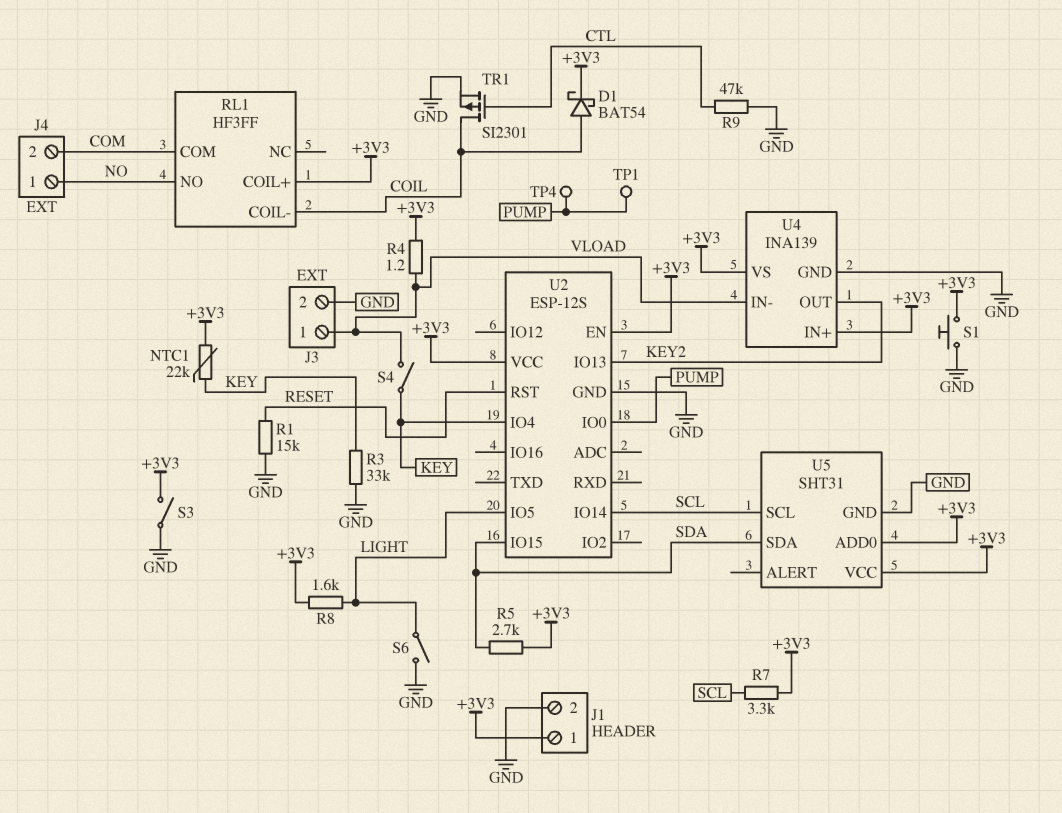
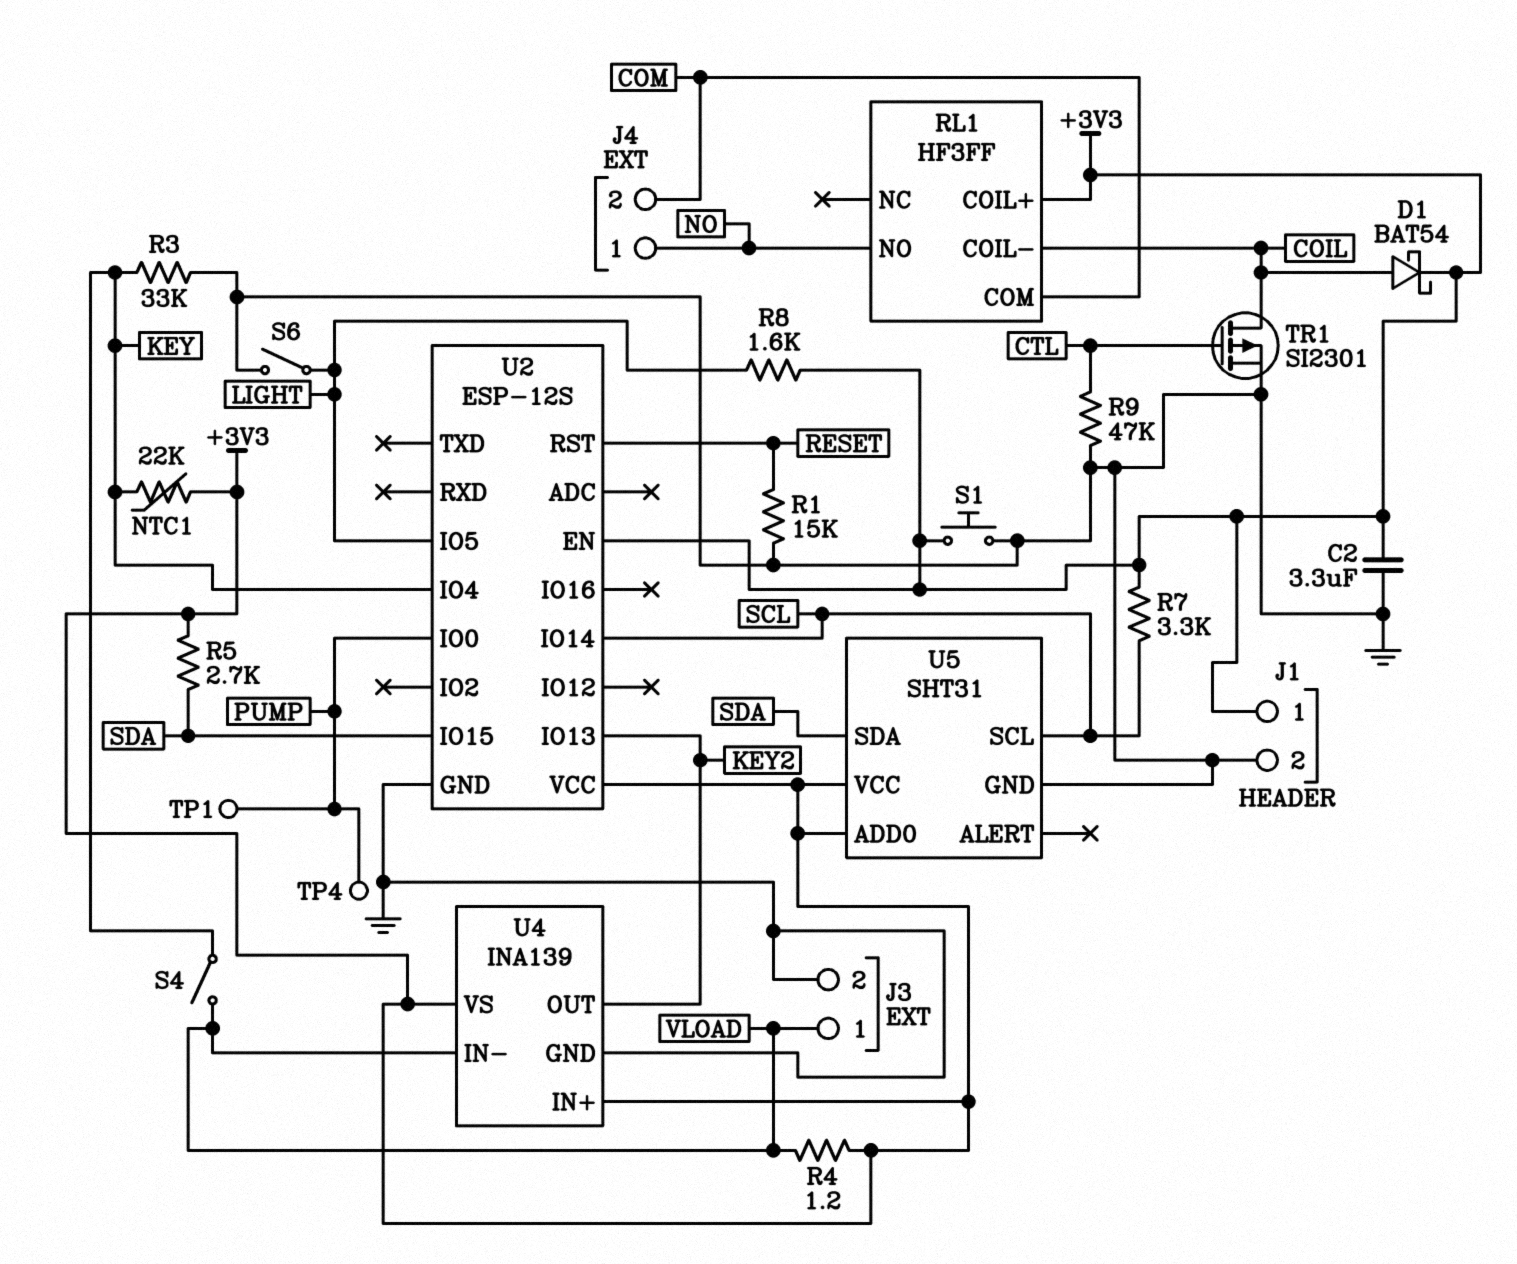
C2: none -> 3.3uF (+3V3, GND)
S3: switch (+3V3, GND) -> none

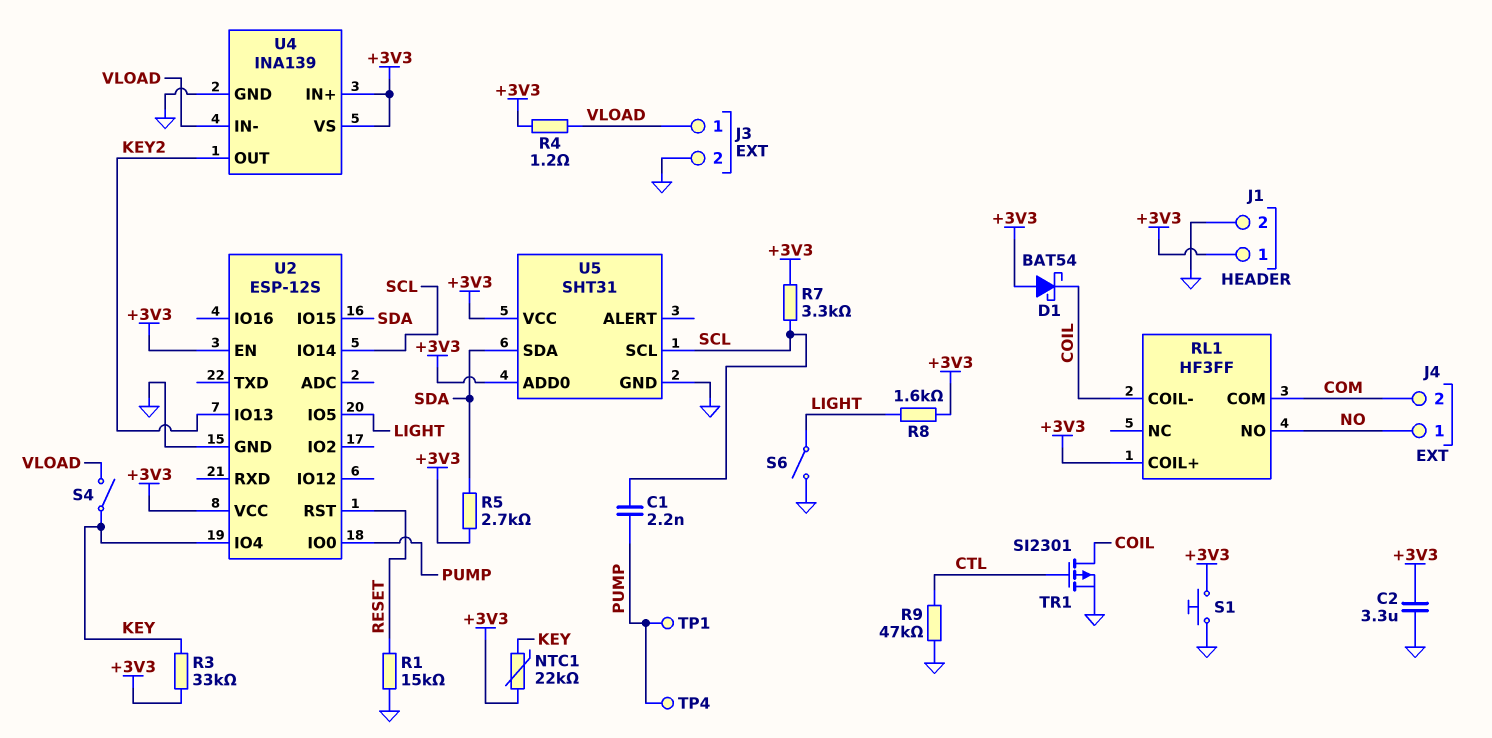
C1: none -> 2.2nF (PUMP, SCL)
D1: schottky BAT54 (A COIL, K +3V3) -> schottky BAT54 (A +3V3, K COIL)
R3: 33k (GND, KEY) -> 33k (+3V3, KEY)

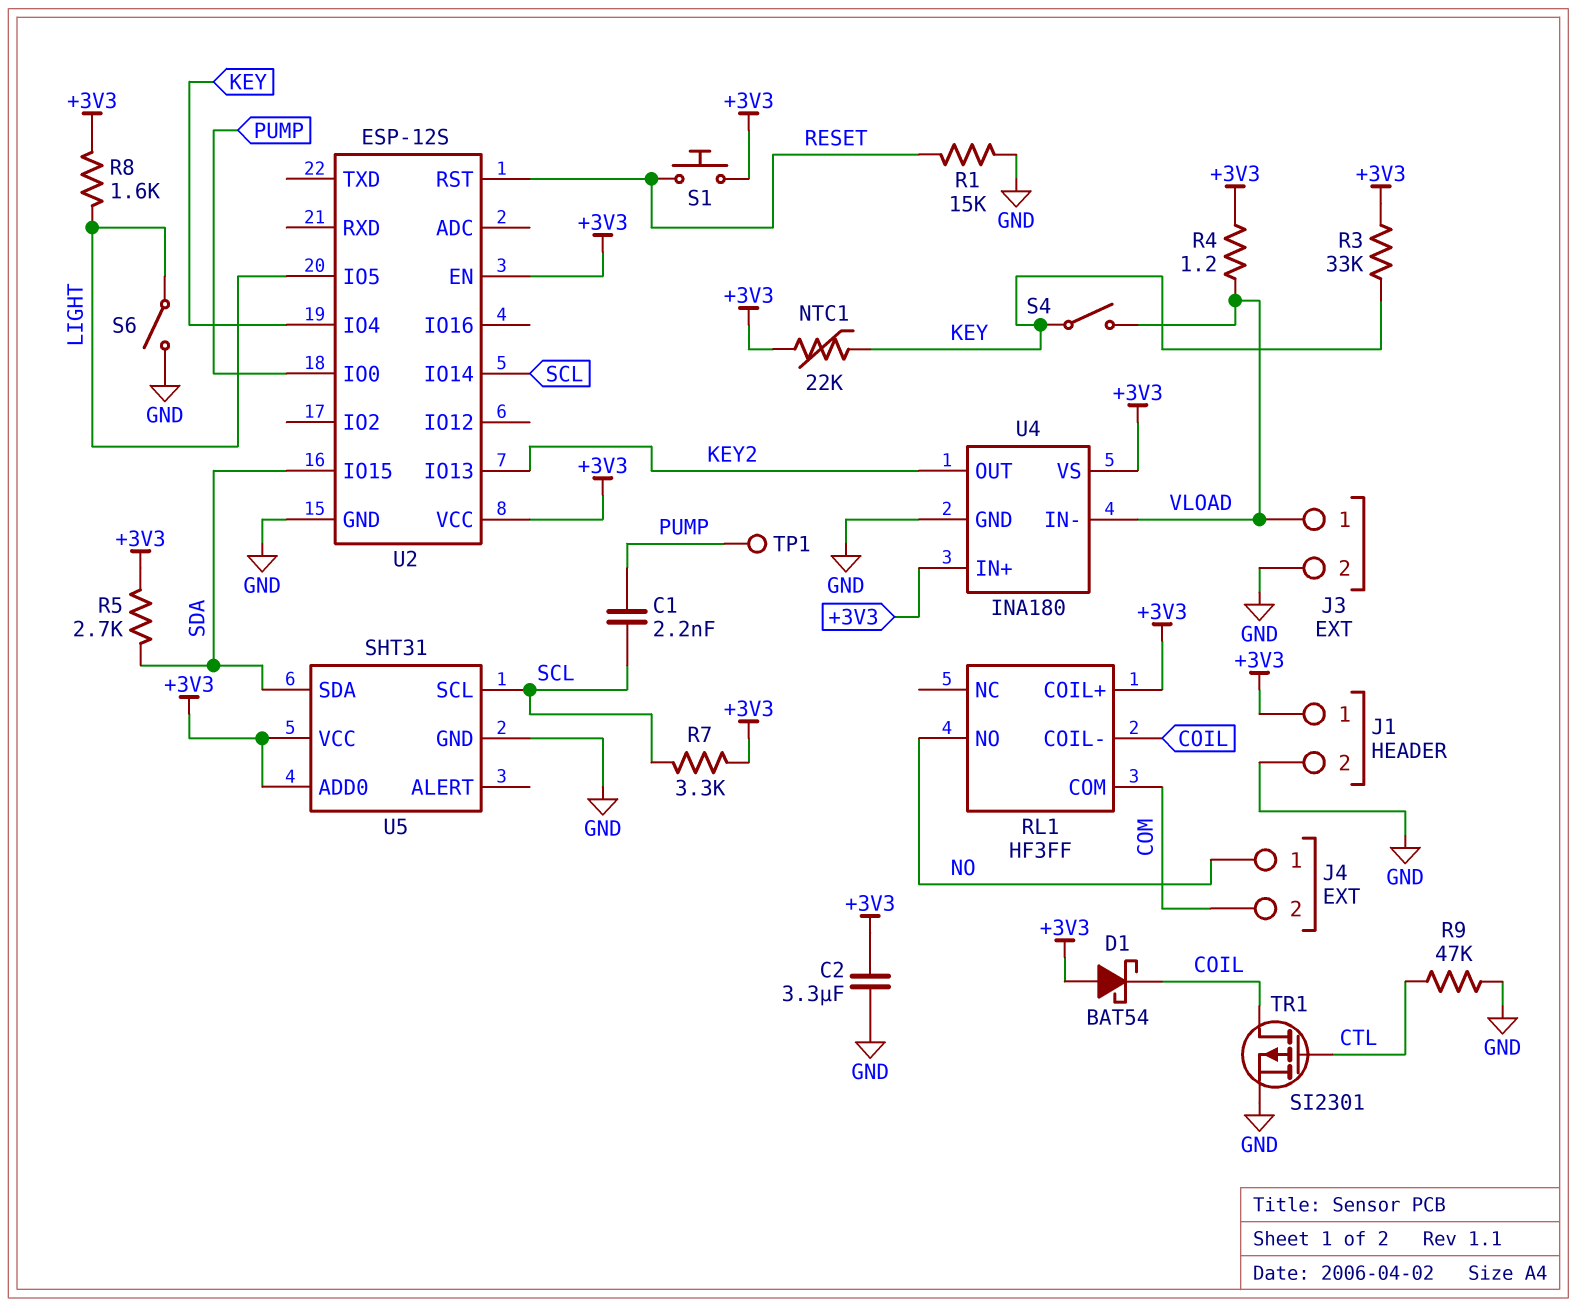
S1: button (+3V3, GND) -> button (+3V3, RESET)
TP4: test point (PUMP) -> none
U4: INA139 -> INA180

